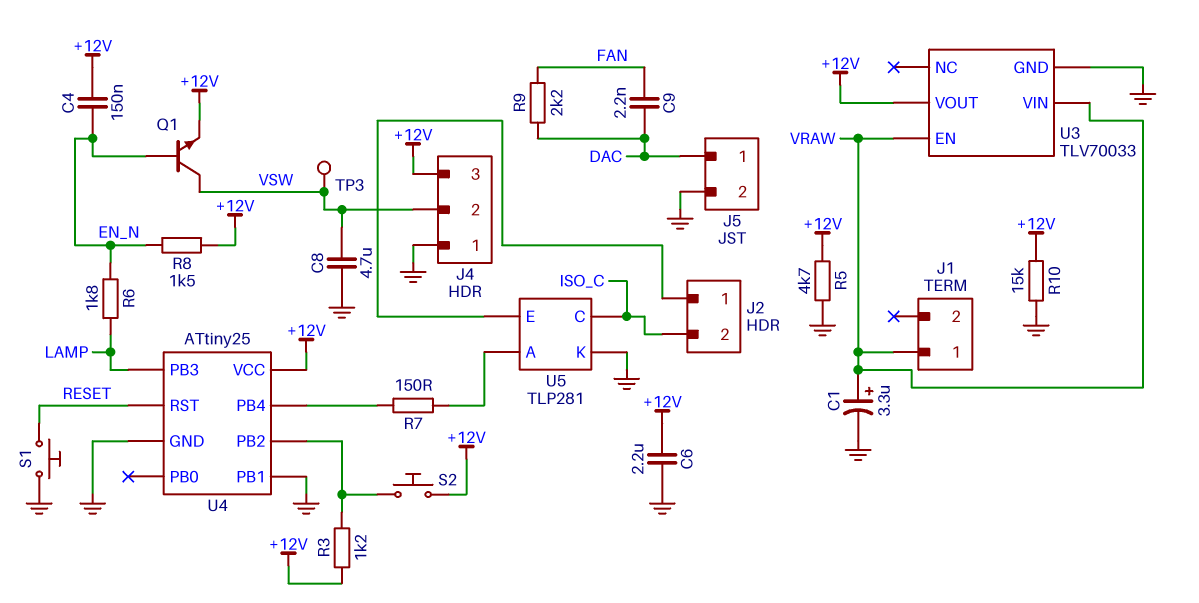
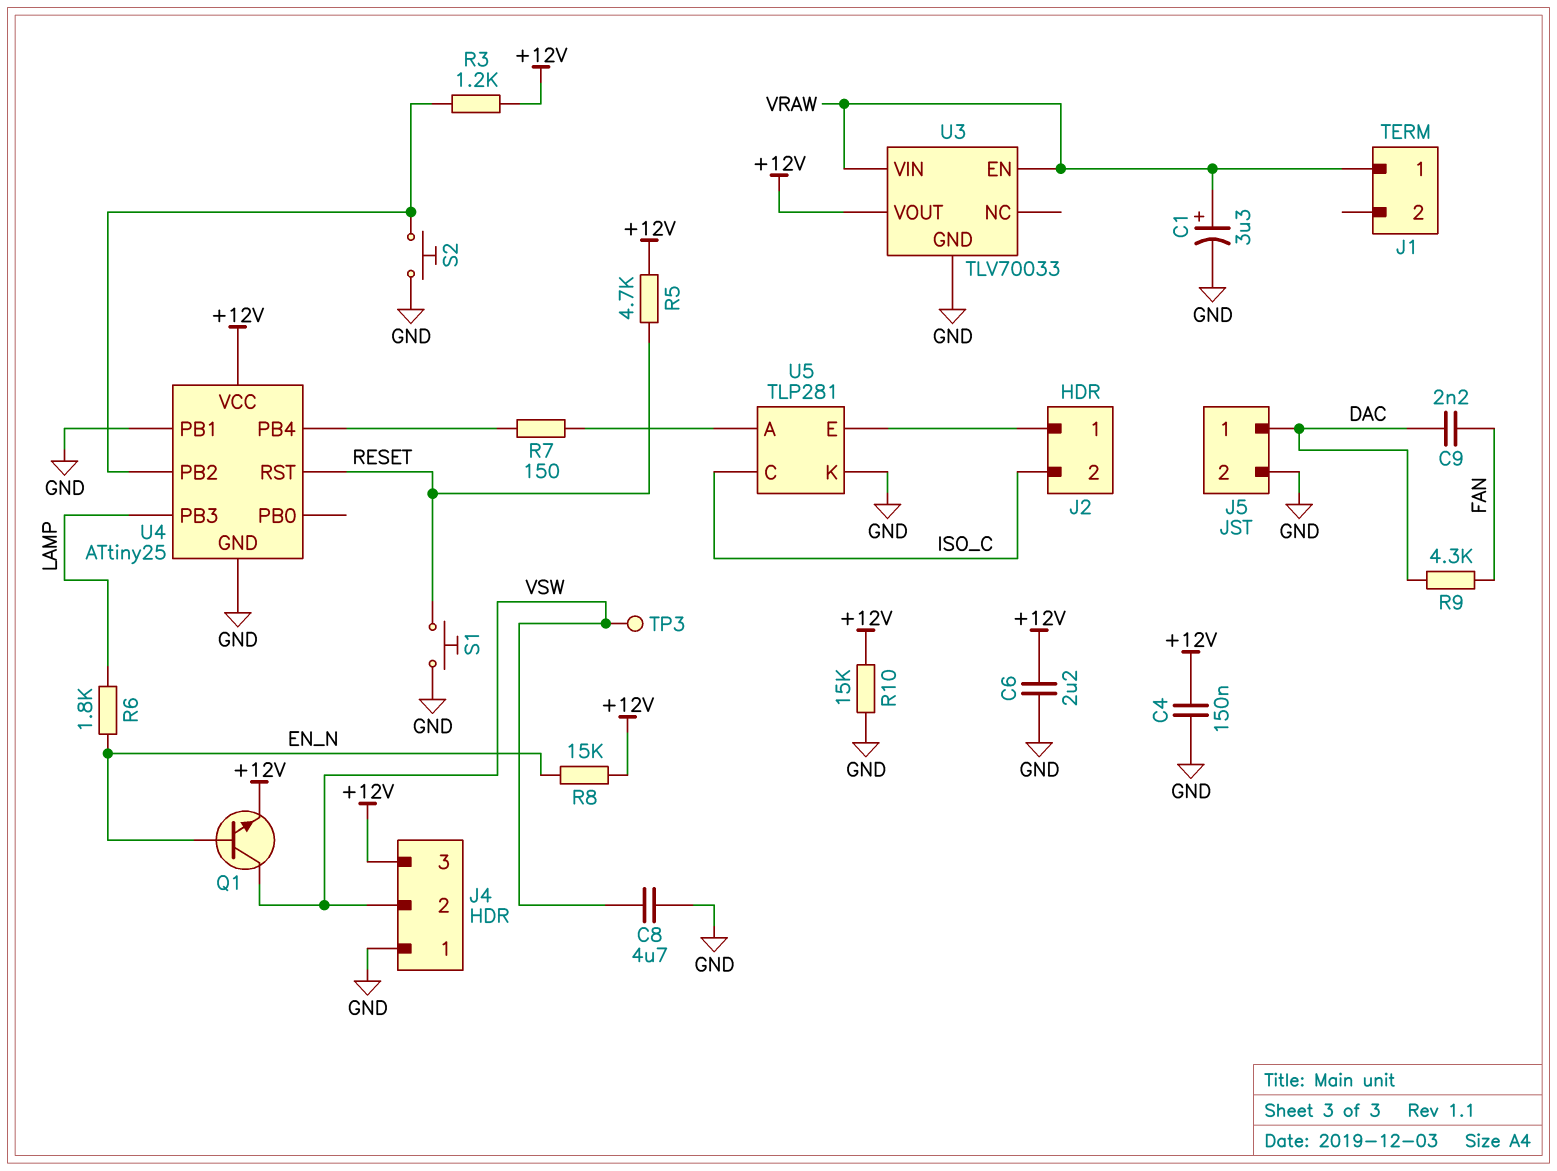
C4: 150nF (+12V, EN_N) -> 150nF (+12V, GND)
R5: 4.7k (+12V, GND) -> 4.7k (+12V, RESET)
R8: 1.5k (+12V, EN_N) -> 15k (+12V, EN_N)
R9: 2.2k (DAC, FAN) -> 4.3k (DAC, FAN)
S2: button (+12V, U4/PB2) -> button (GND, U4/PB2)

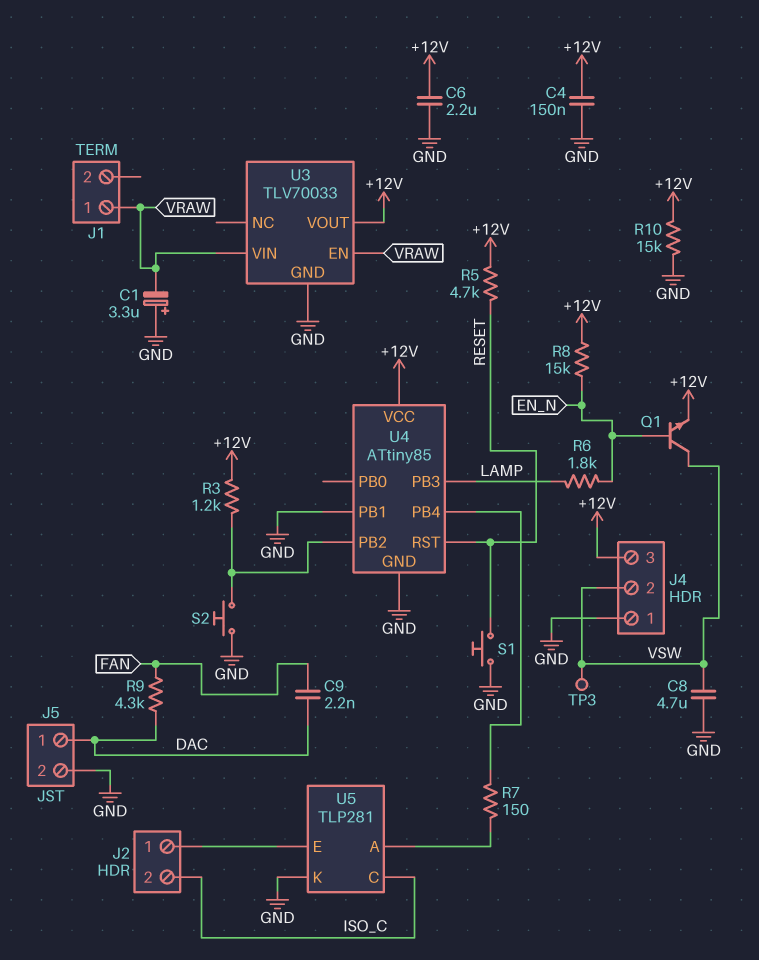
C1: 3.3uF (plus VRAW, minus GND) -> 3.3uF (plus GND, minus VRAW)
U4: ATtiny25 -> ATtiny85

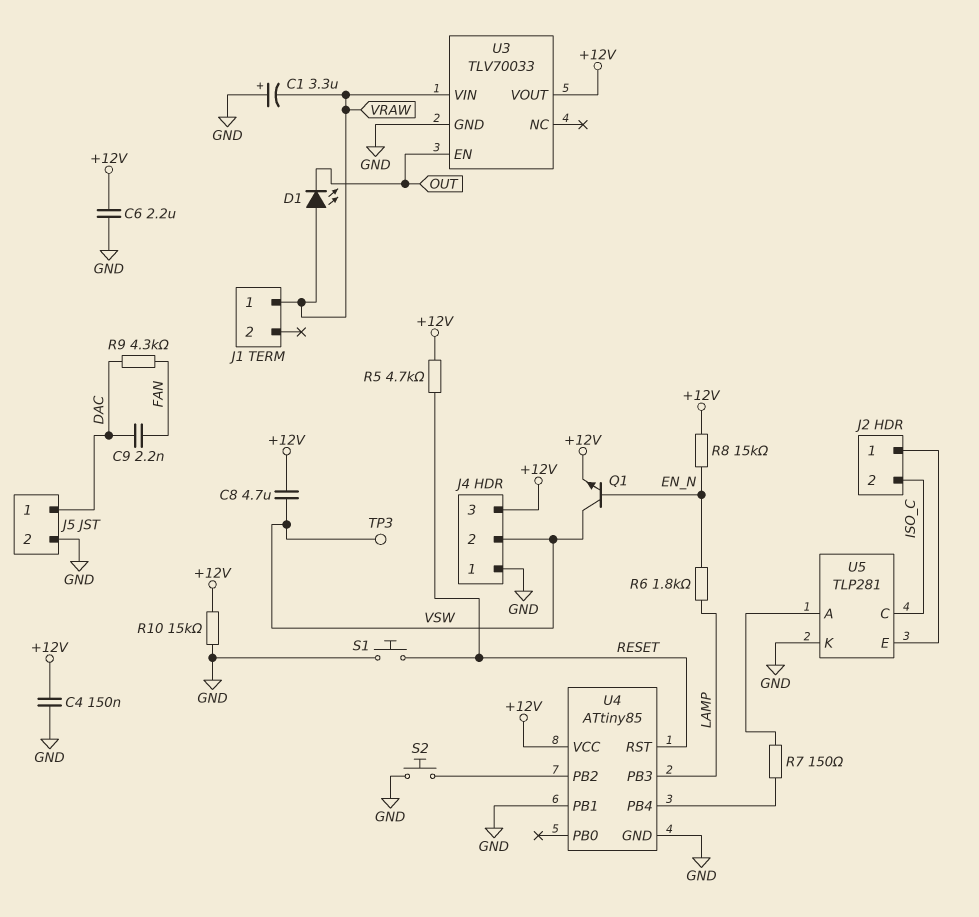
C8: 4.7uF (GND, VSW) -> 4.7uF (+12V, VSW)
D1: none -> LED (A VRAW, K OUT)
R3: 1.2k (+12V, U4/PB2) -> none
U3 pin EN: VRAW -> OUT

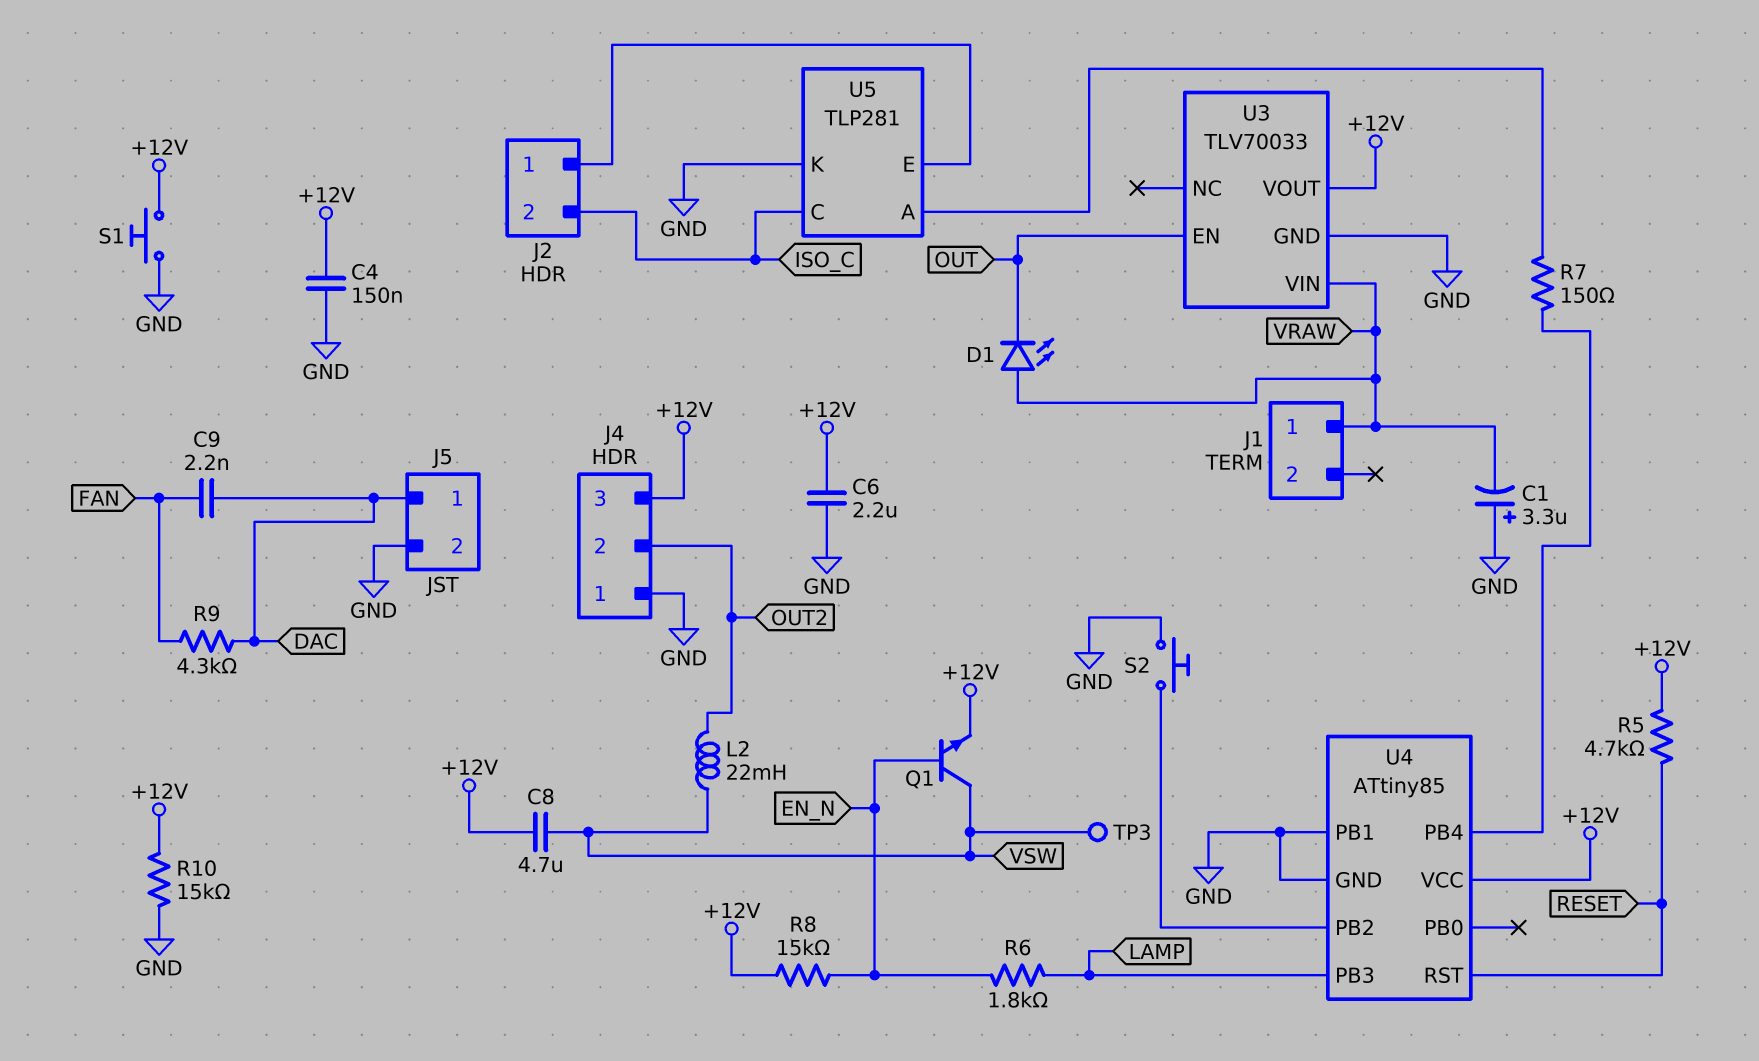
J4 pin 2: VSW -> OUT2
L2: none -> 22mH (OUT2, VSW)
S1: button (GND, RESET) -> button (+12V, GND)

